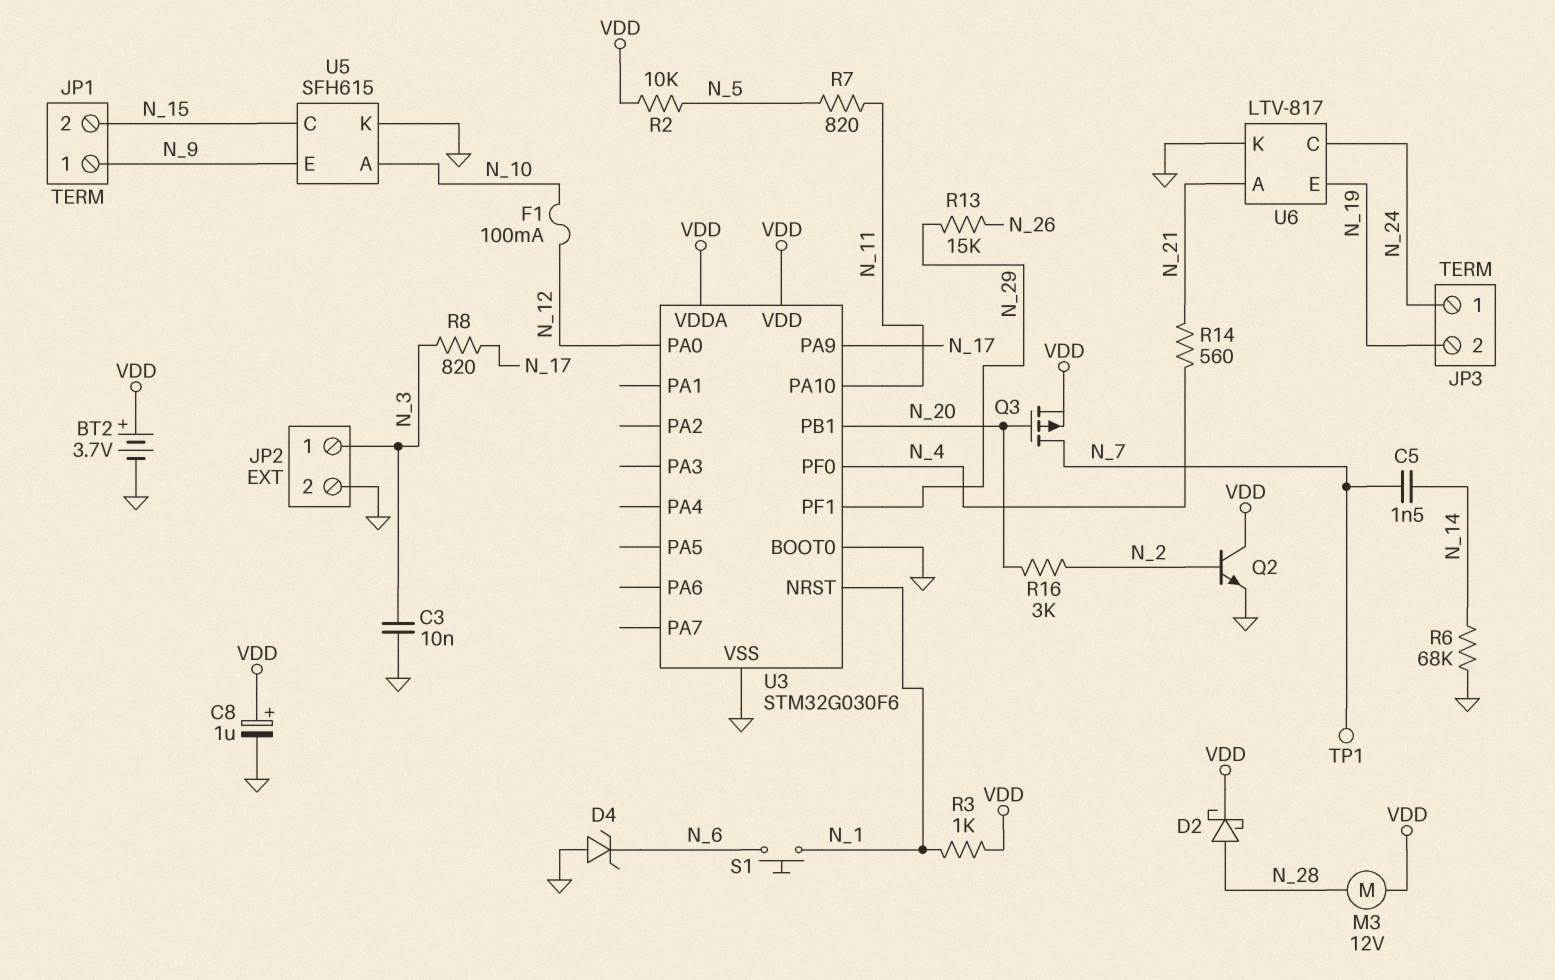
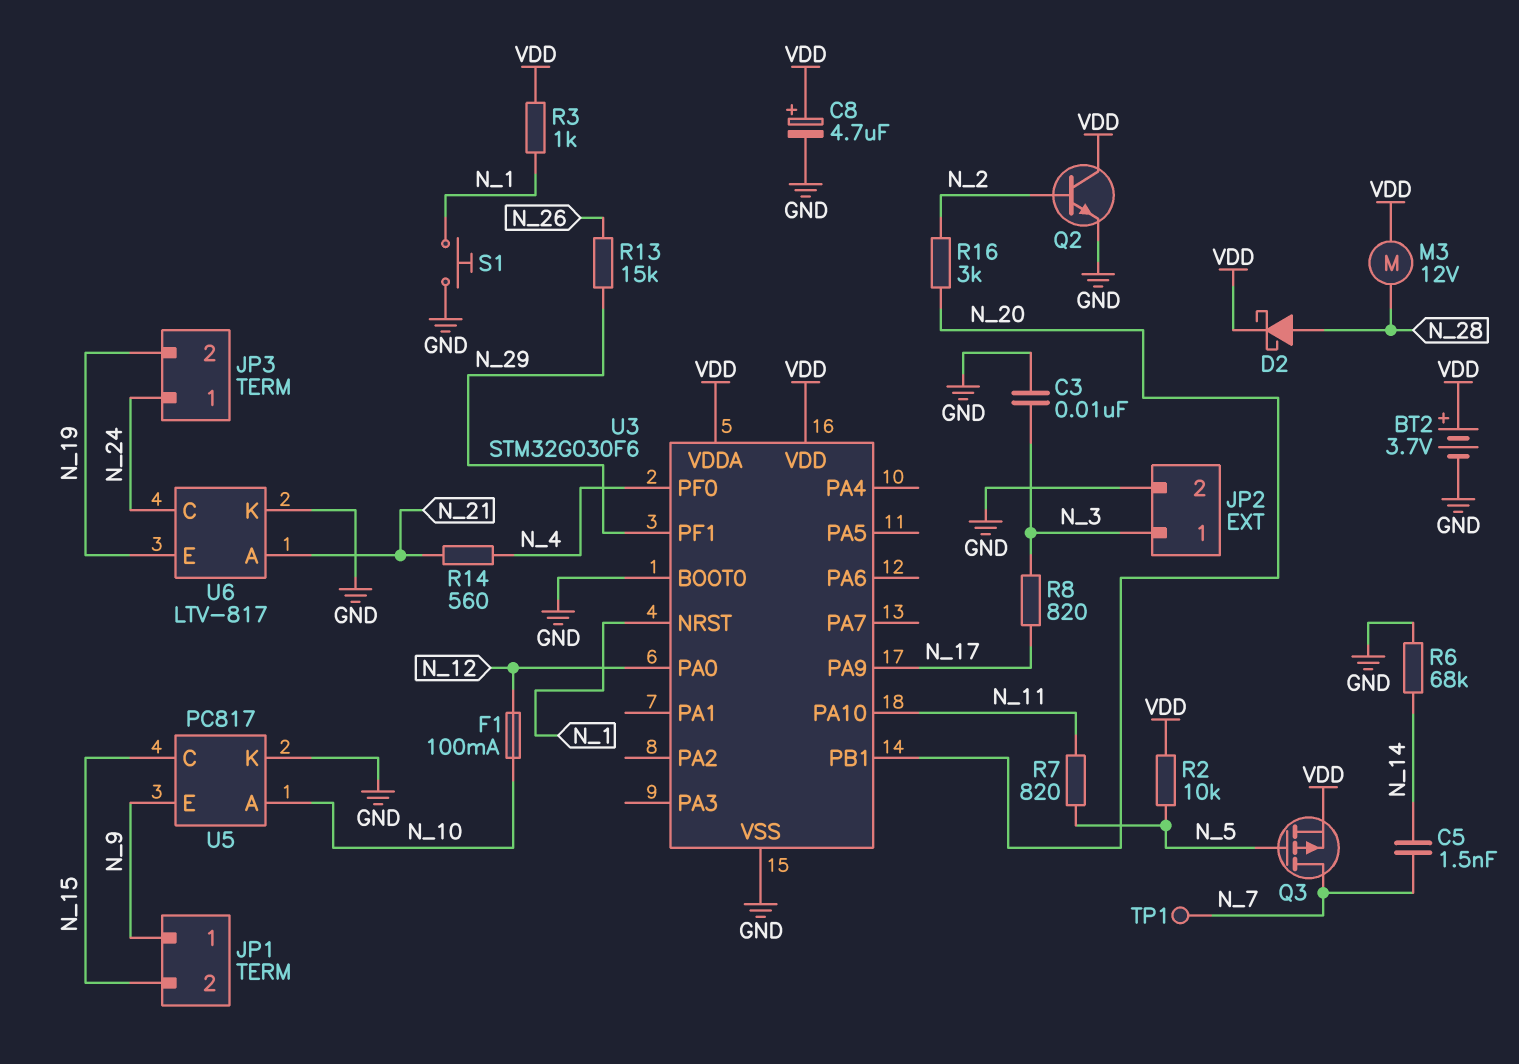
C8: 1uF (plus VDD, minus GND) -> 4.7uF (plus VDD, minus GND)
D4: zener (A GND, K N_6) -> none
Q3: PMOS (G N_20, D N_7, S VDD) -> PMOS (G N_5, D N_7, S VDD)
S1: button (N_1, N_6) -> button (GND, N_1)
U5: SFH615 -> PC817

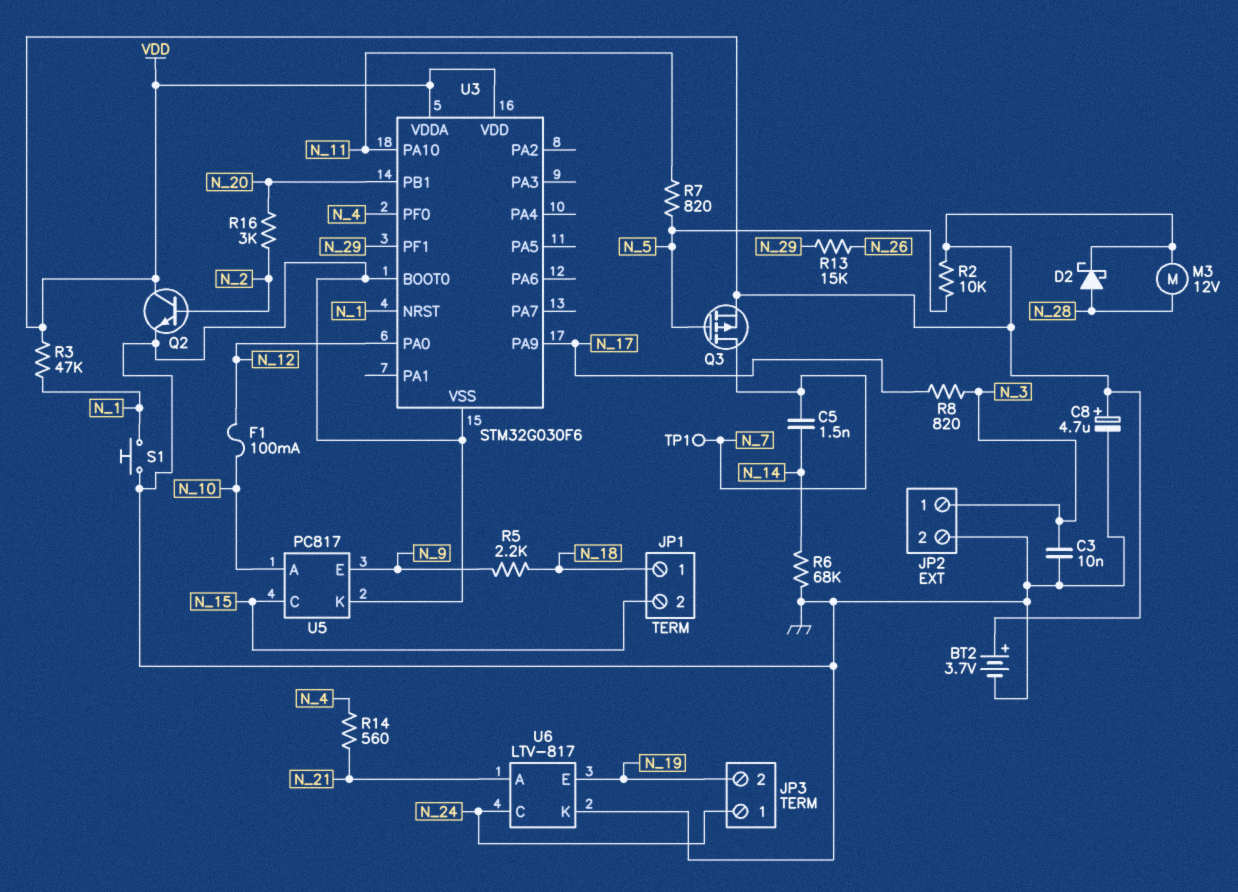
JP1 pin 1: N_9 -> N_18
R3: 1k (N_1, VDD) -> 47k (N_1, VDD)
R5: none -> 2.2k (N_9, N_18)

